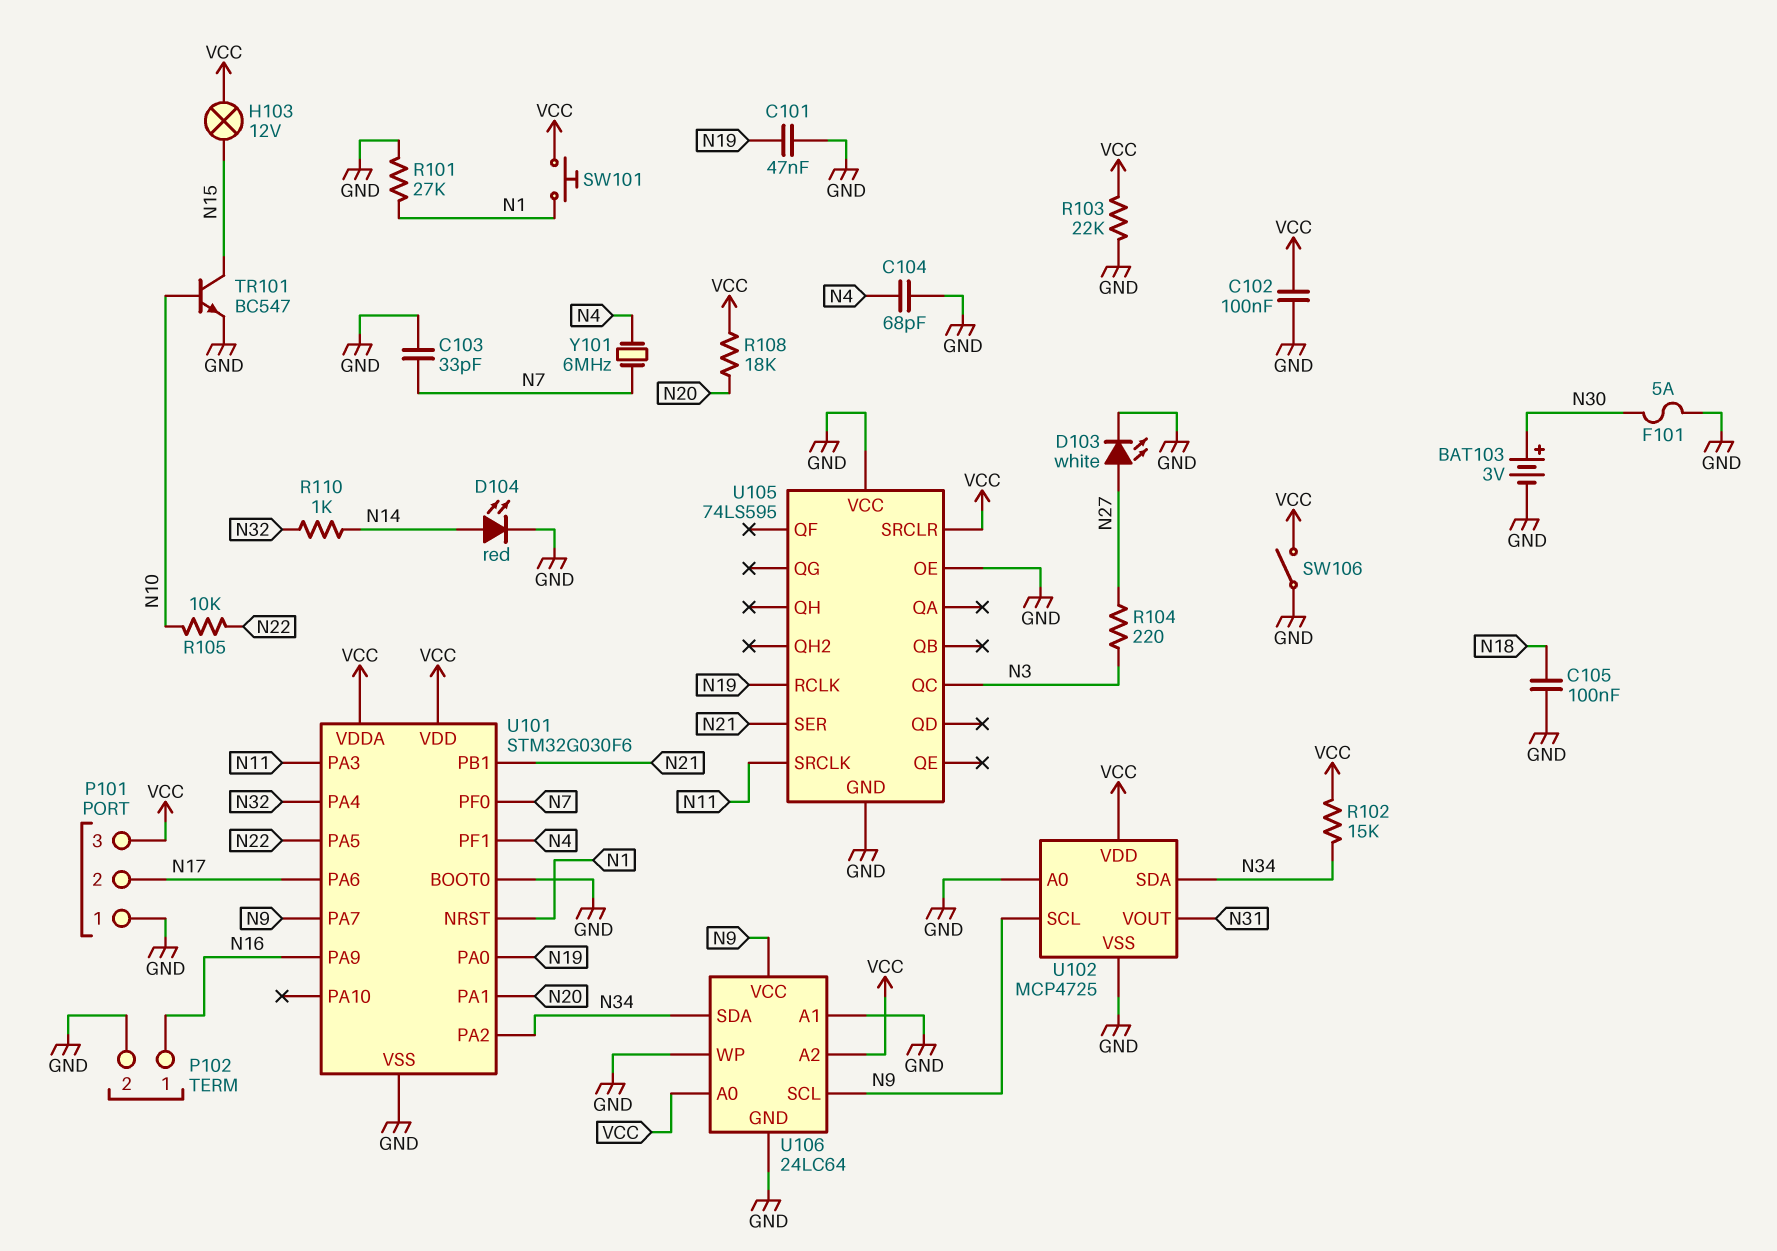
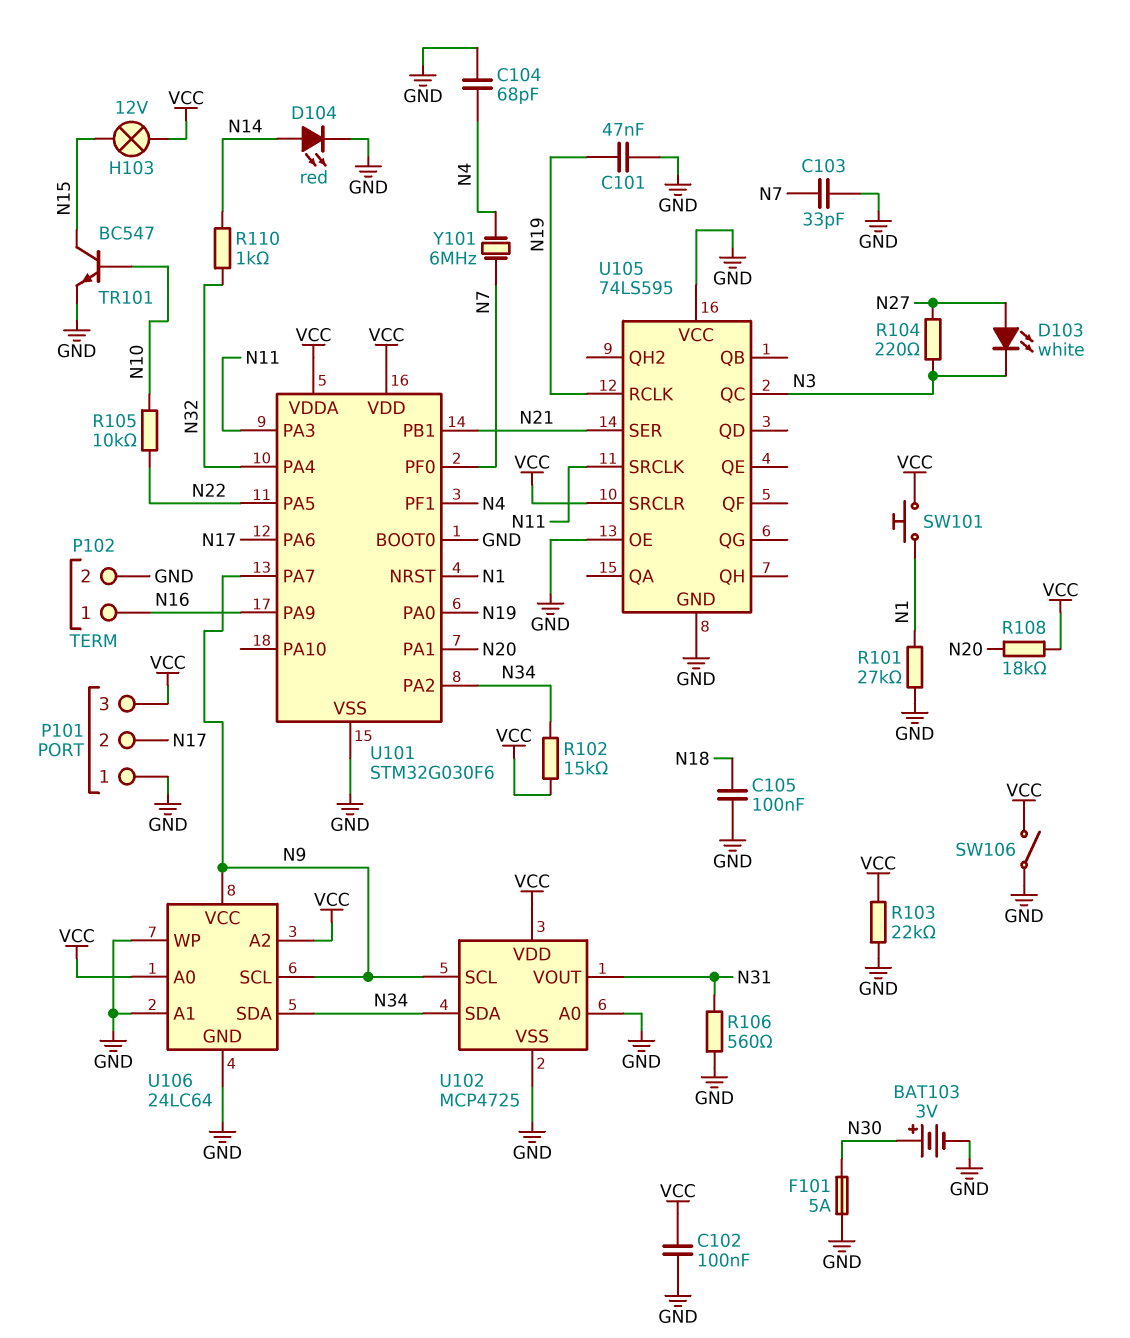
D103: LED white (A N27, K GND) -> LED white (A N27, K N3)
R106: none -> 560 (GND, N31)

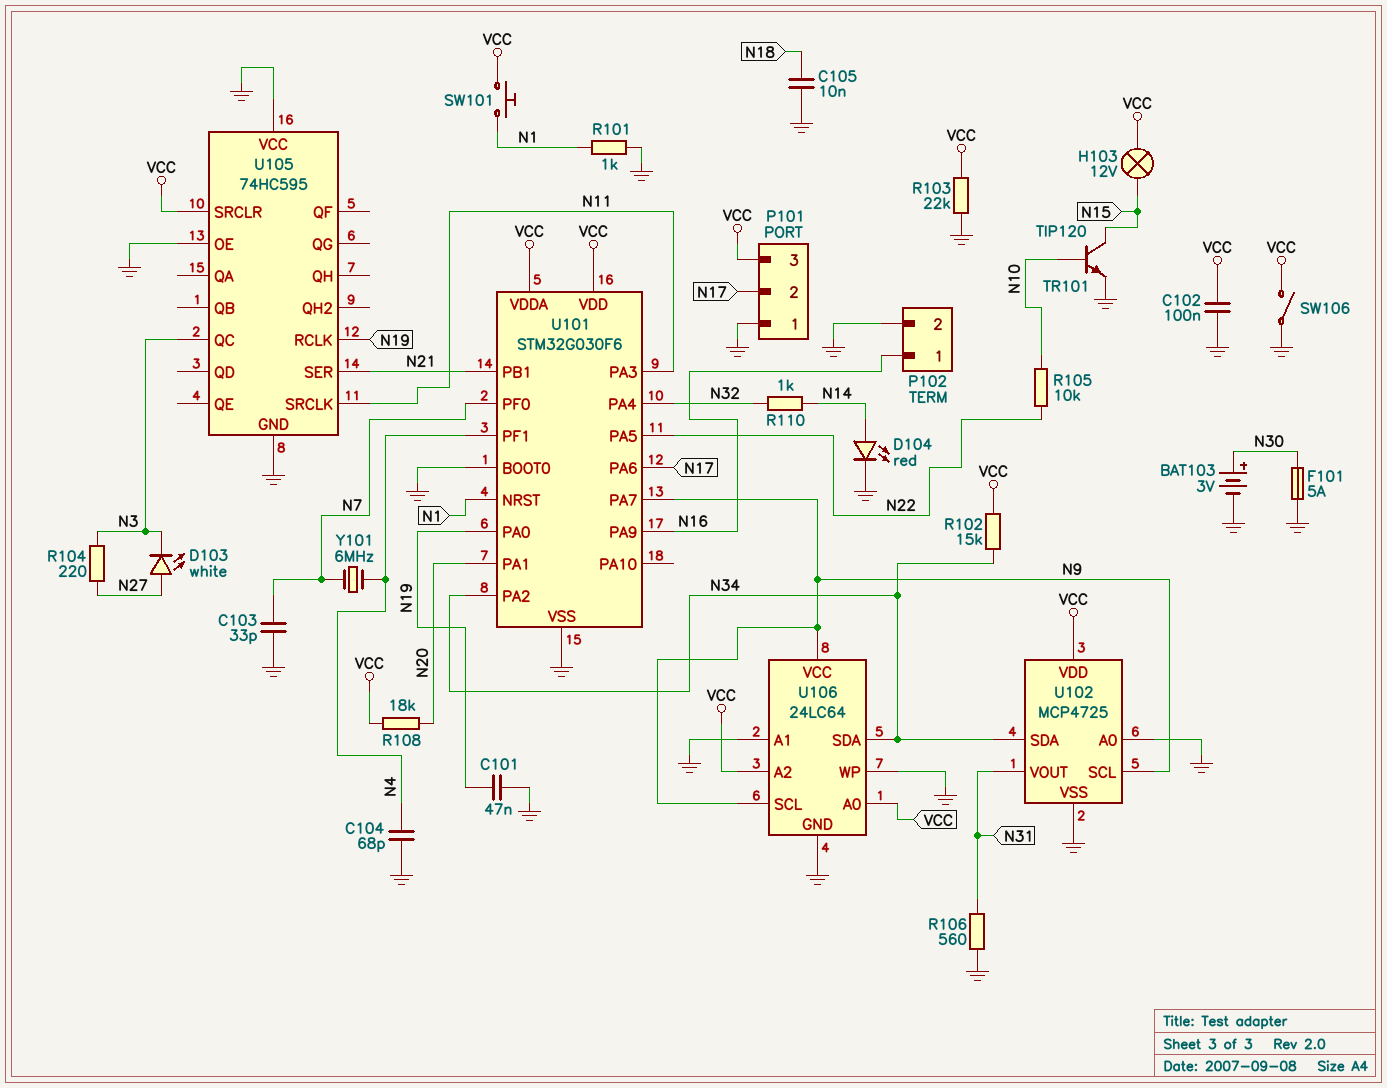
C105: 100nF (GND, N18) -> 10nF (GND, N18)
R101: 27k (GND, N1) -> 1k (GND, N1)
TR101: NPN BC547 (B N10, C N15, E GND) -> NPN TIP120 (B N10, C N15, E GND)
U105: 74LS595 -> 74HC595

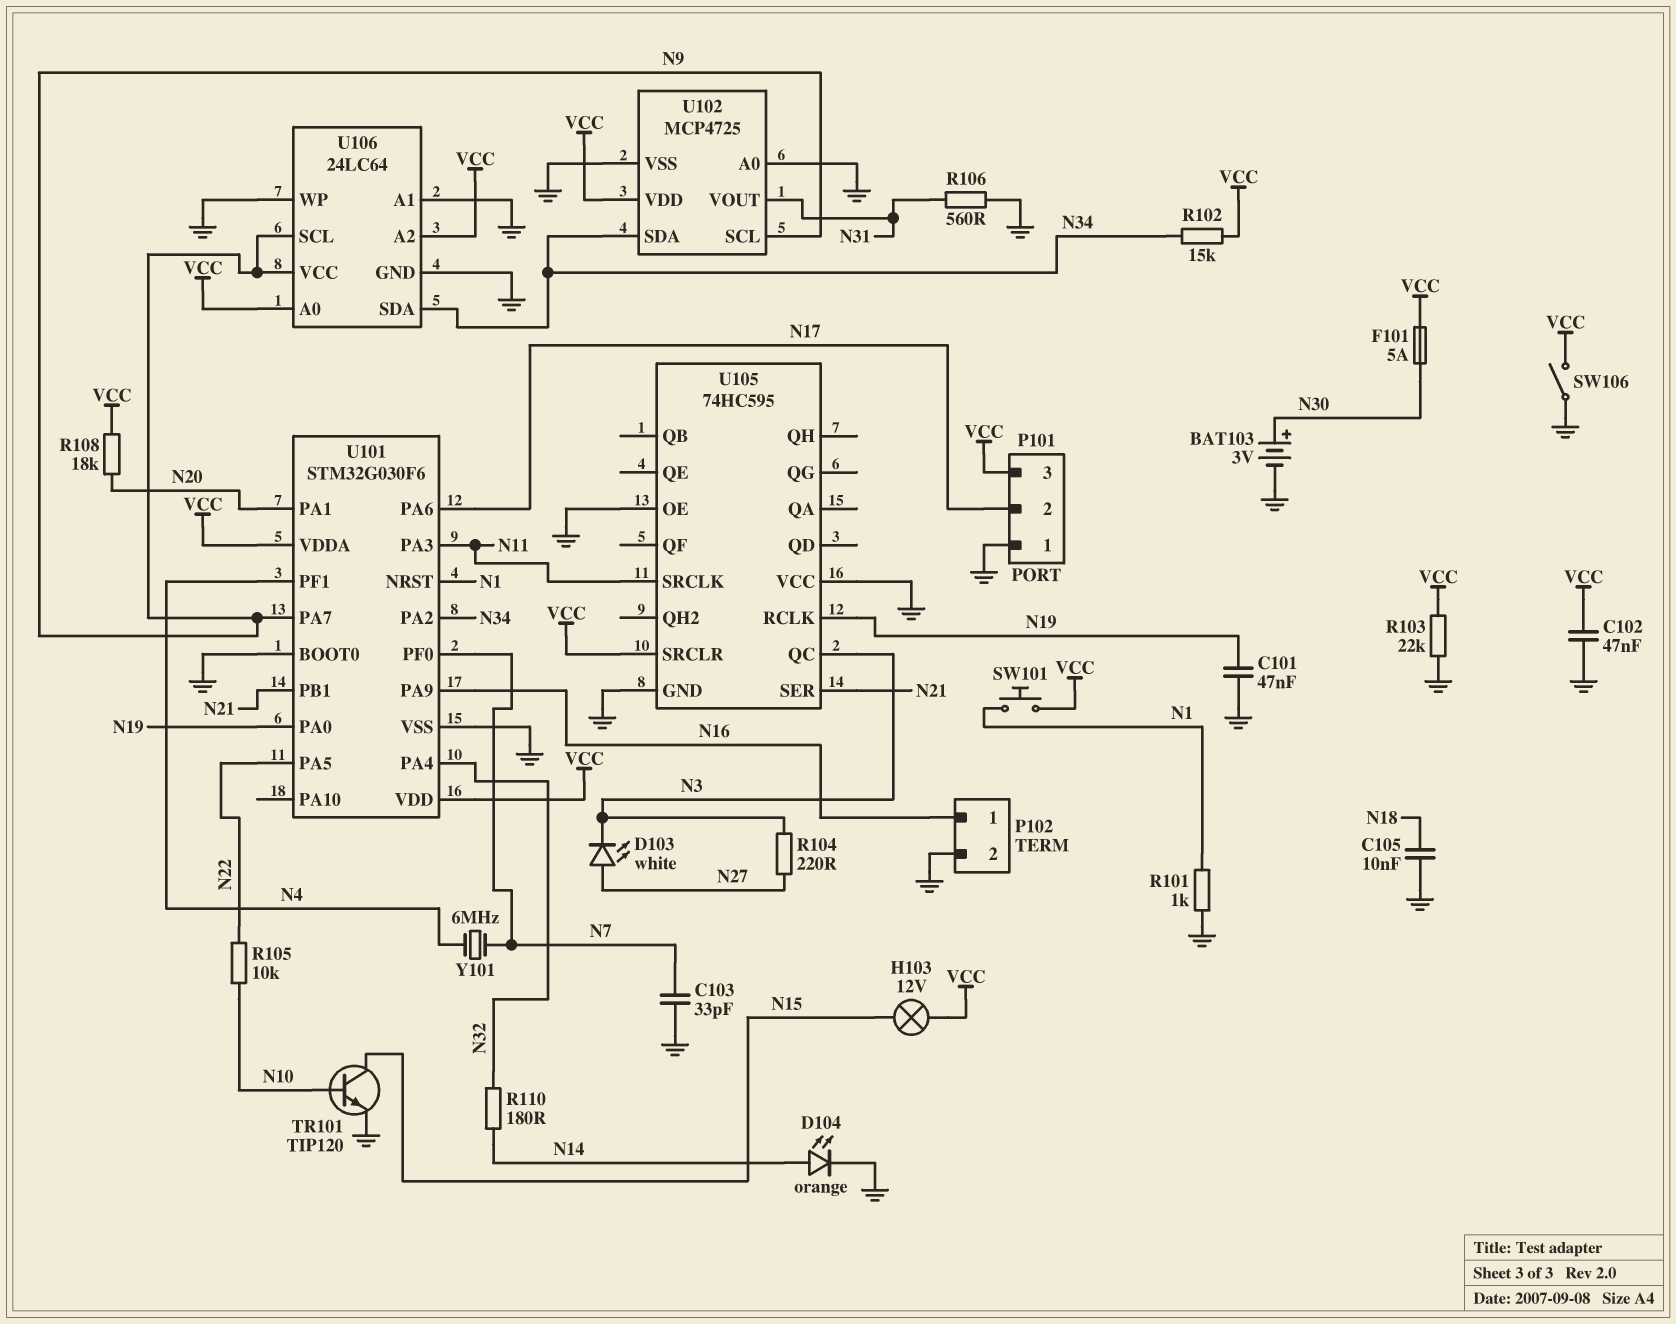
C102: 100nF (GND, VCC) -> 47nF (GND, VCC)
C104: 68pF (GND, N4) -> none
D104: LED red (A N14, K GND) -> LED orange (A N14, K GND)
F101: 5A (GND, N30) -> 5A (N30, VCC)
R110: 1k (N14, N32) -> 180 (N14, N32)

